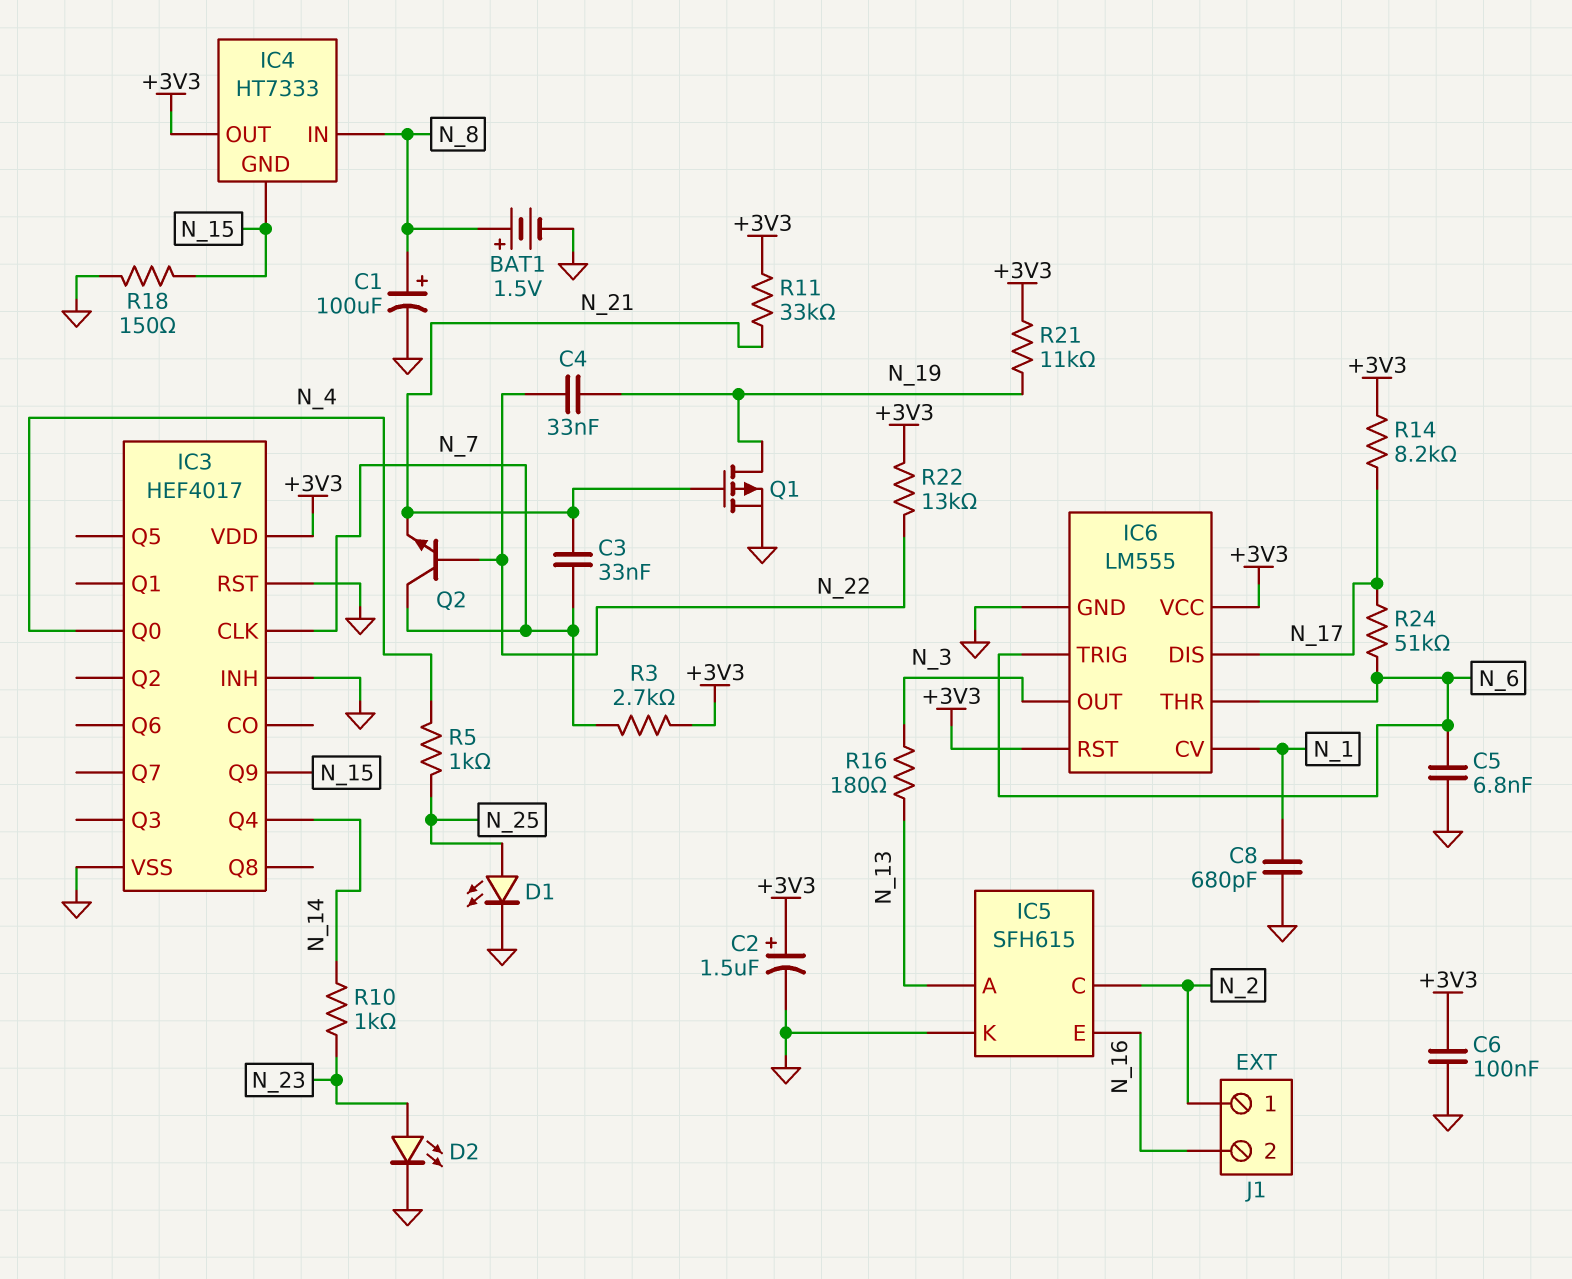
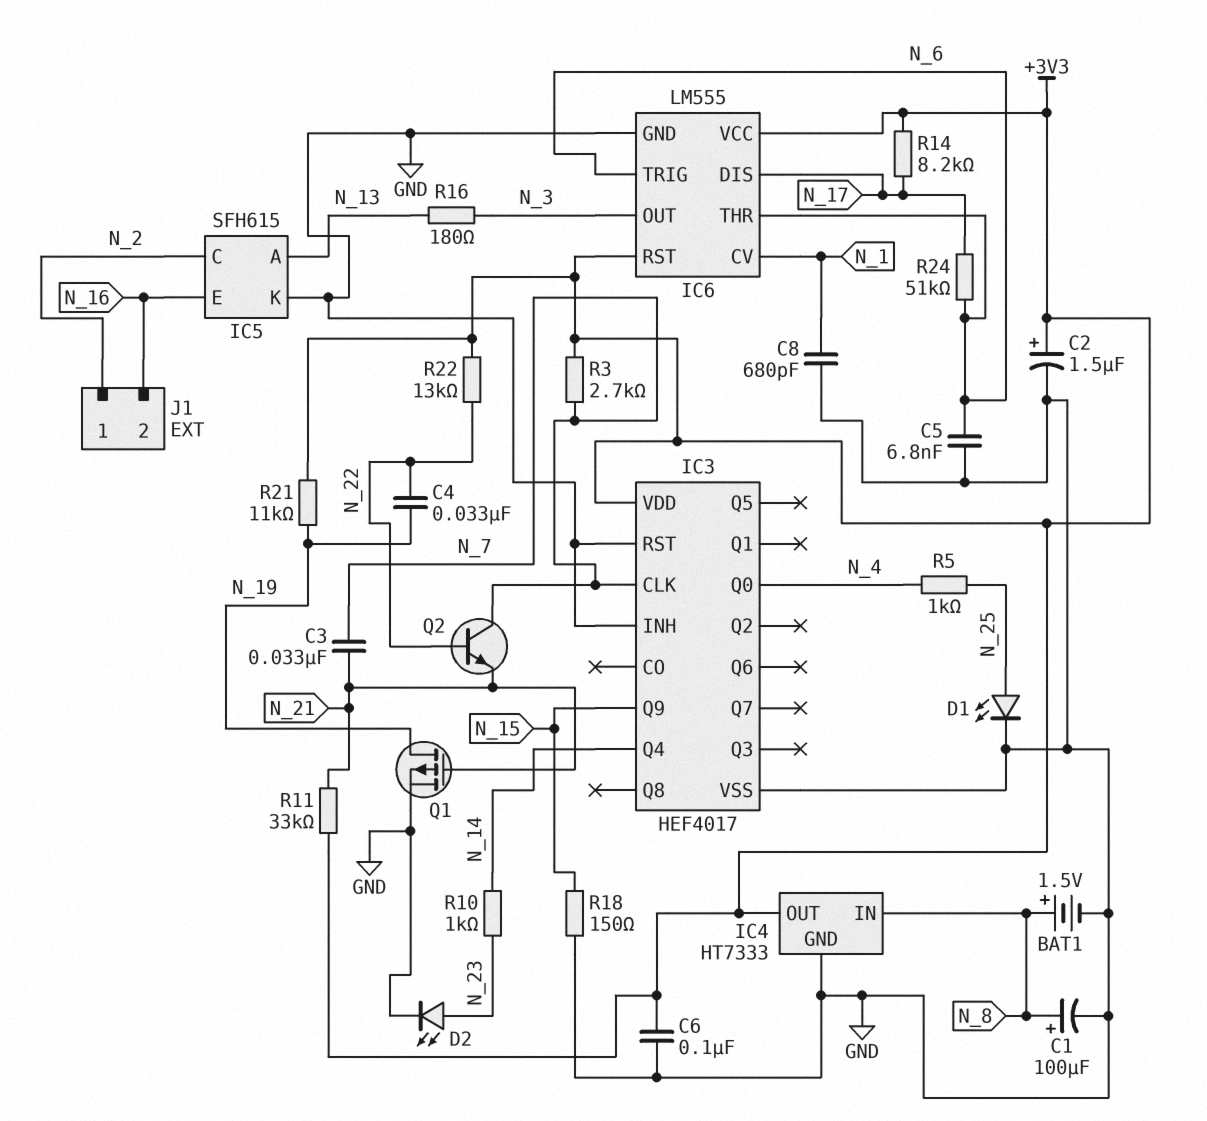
IC4 pin GND: N_15 -> GND

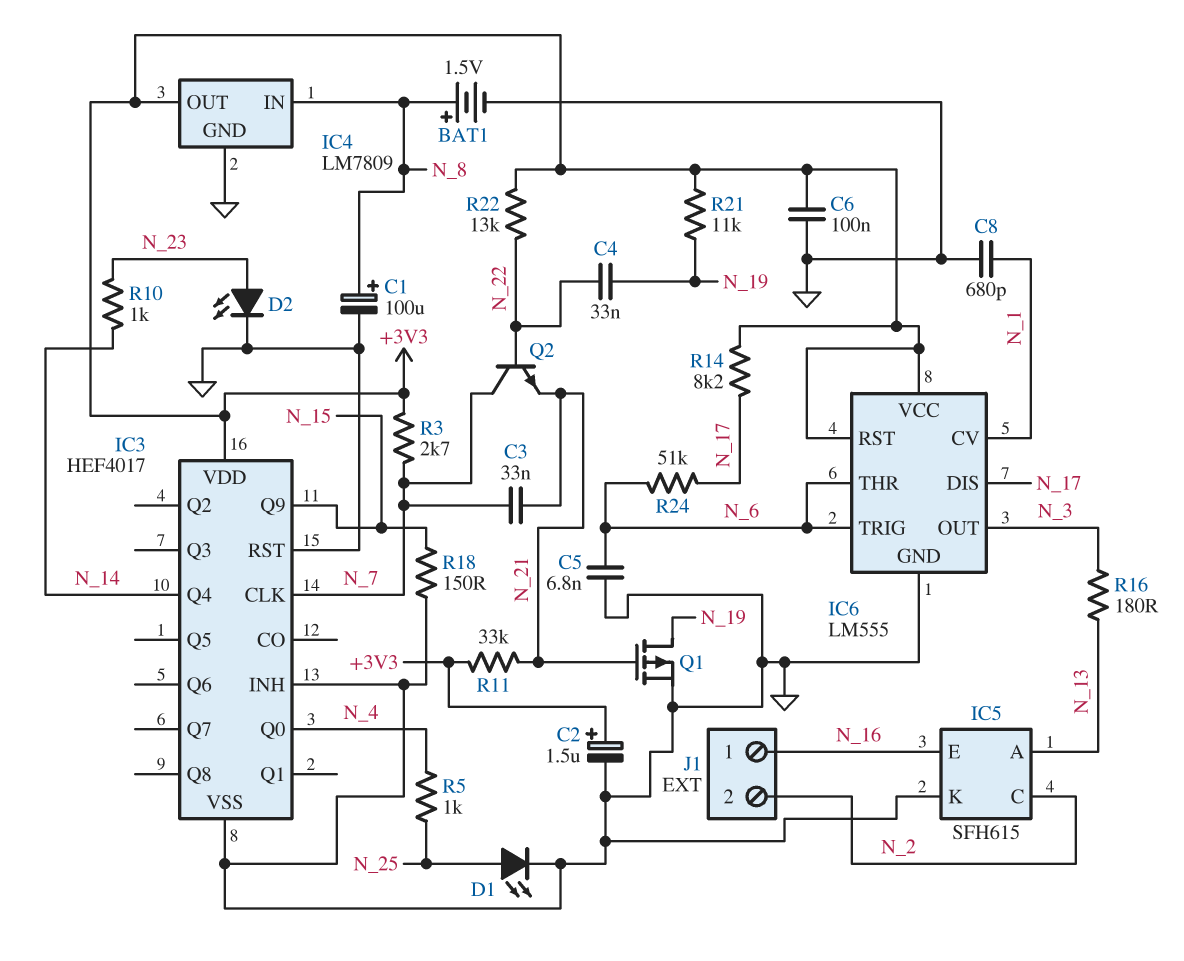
IC4: HT7333 -> LM7809
J1 pin 1: N_2 -> N_16
J1 pin 2: N_16 -> N_2

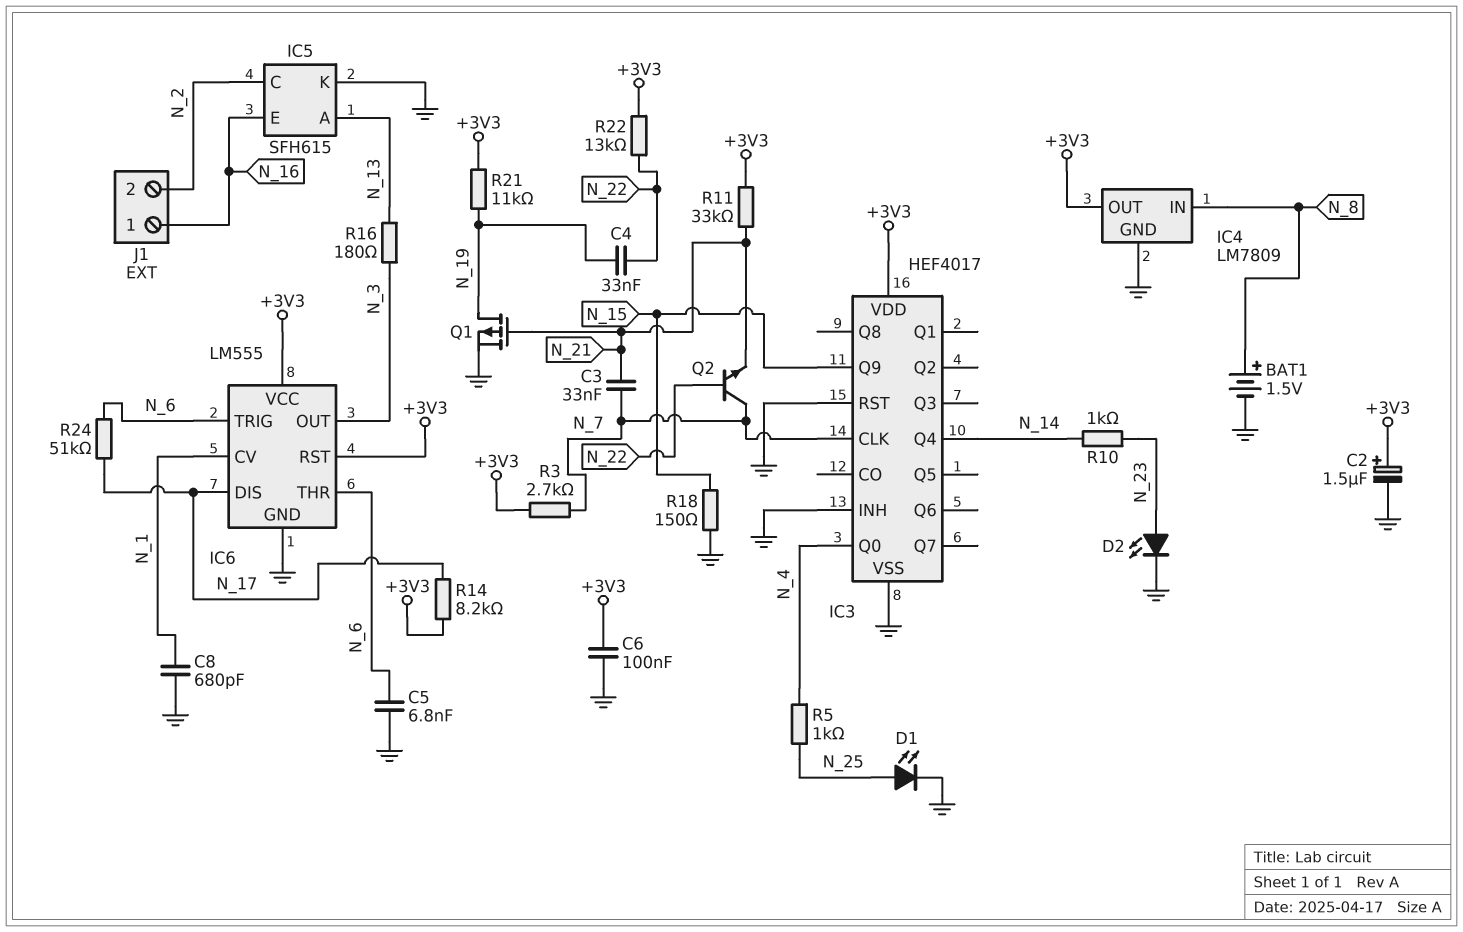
C1: 100uF (plus N_8, minus GND) -> none

